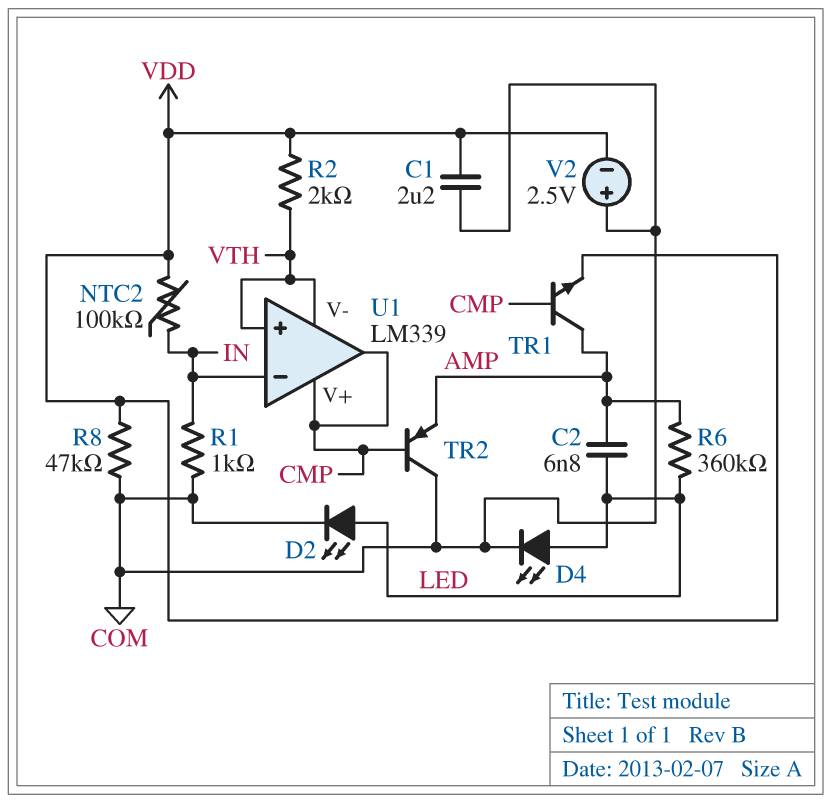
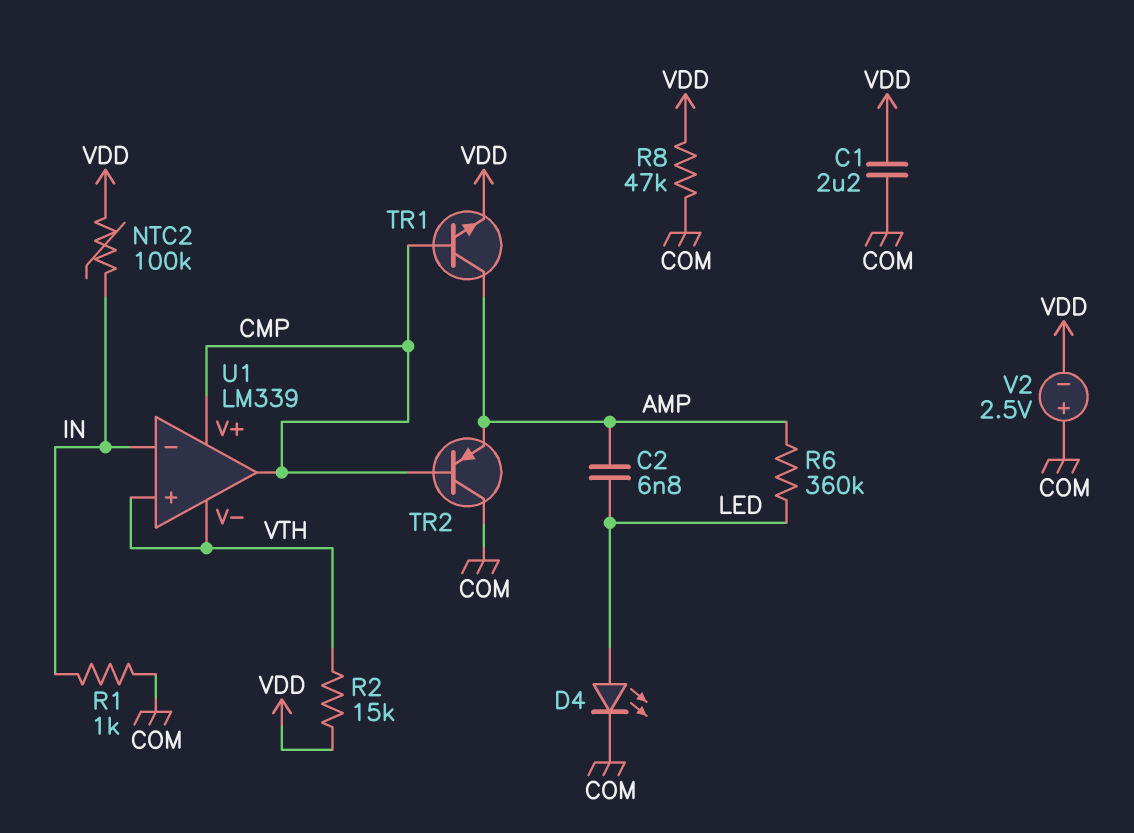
D2: LED (A LED, K COM) -> none
R2: 2k (VDD, VTH) -> 15k (VDD, VTH)

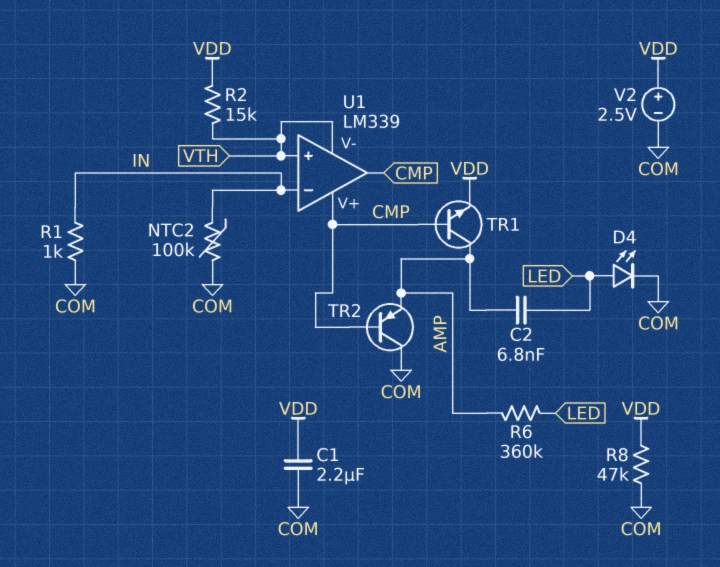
NTC2: 100k (IN, VDD) -> 100k (COM, IN)
V2: 2.5V (plus COM, minus VDD) -> 2.5V (plus VDD, minus COM)

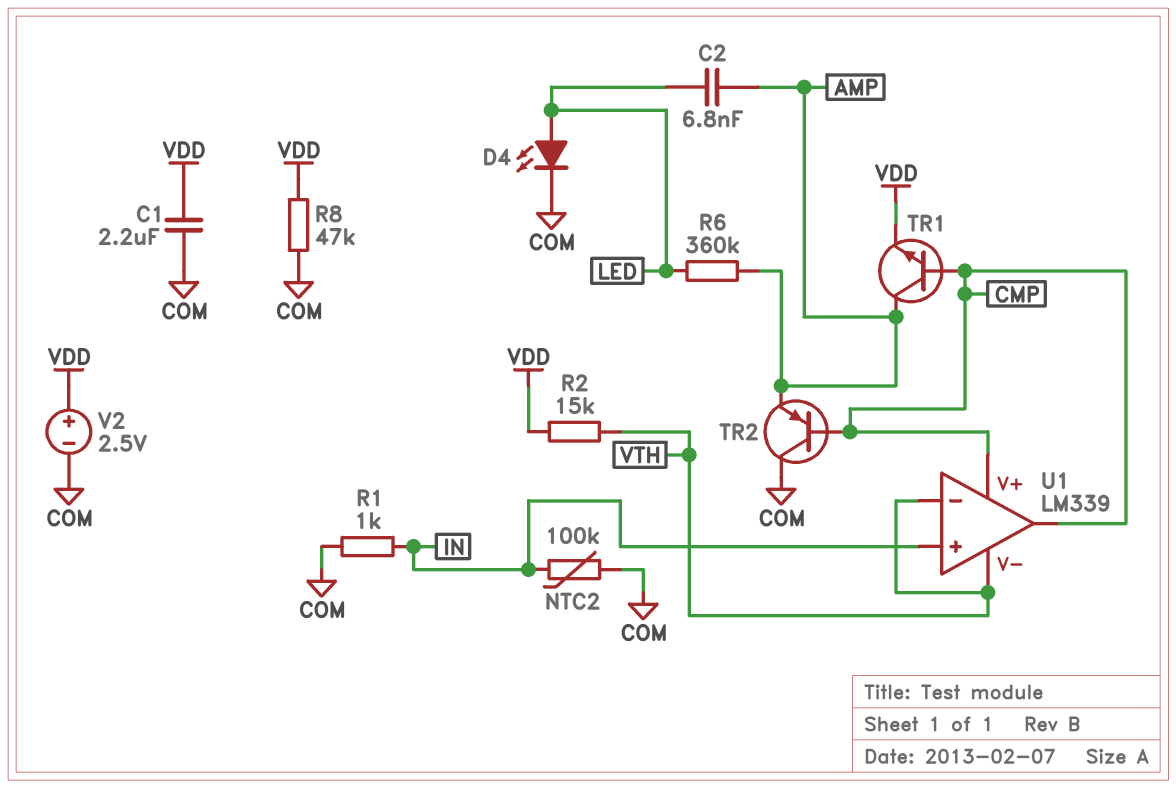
U1 pin in+: VTH -> IN
U1 pin in-: IN -> VTH

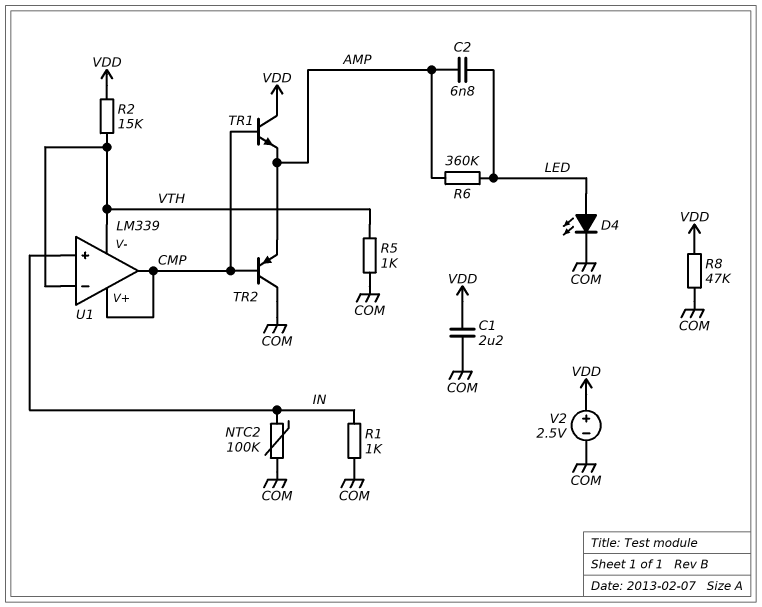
R5: none -> 1k (COM, VTH)
TR1: NPN (B CMP, C AMP, E VDD) -> NPN (B CMP, C VDD, E AMP)

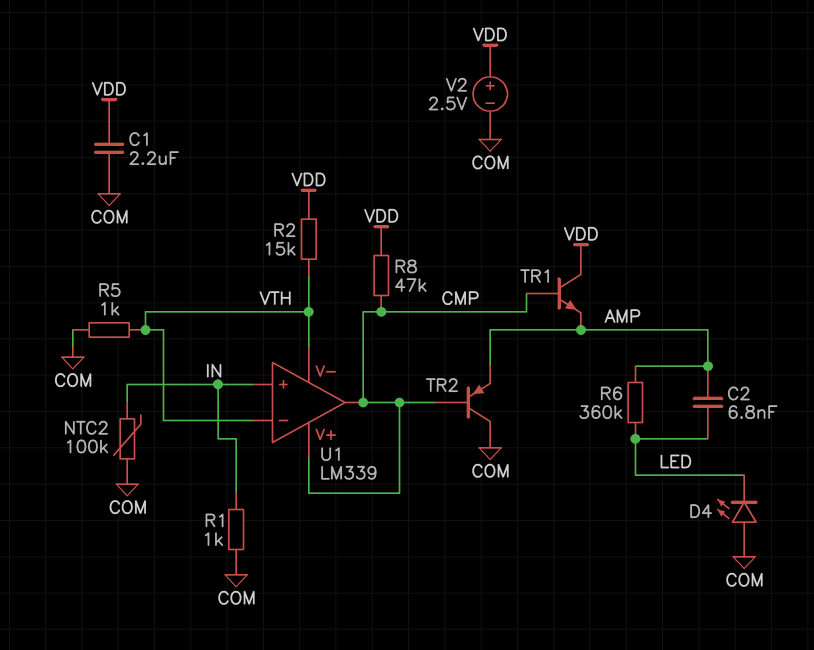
D4: LED (A LED, K COM) -> LED (A COM, K LED)
R8: 47k (COM, VDD) -> 47k (CMP, VDD)

